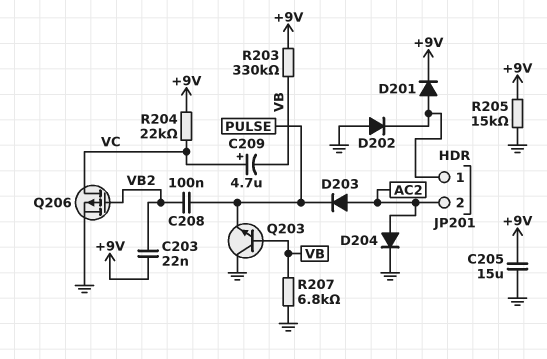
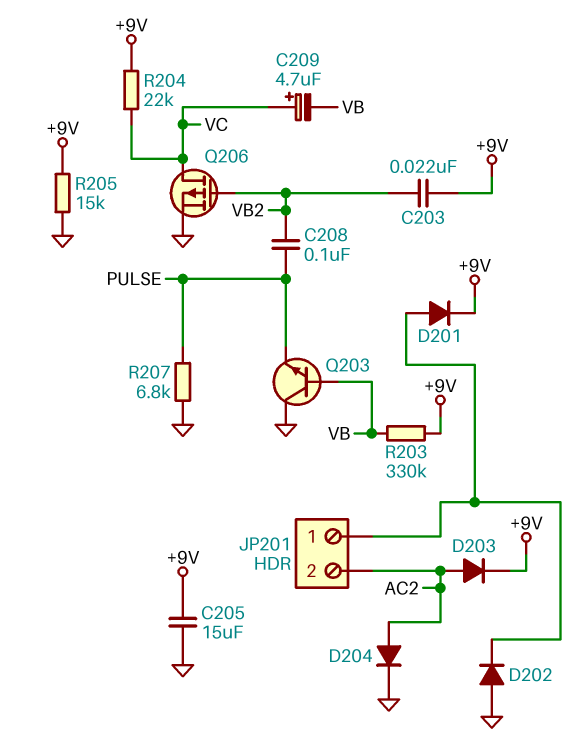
D203: diode (A AC2, K PULSE) -> diode (A AC2, K +9V)
R207: 6.8k (GND, VB) -> 6.8k (GND, PULSE)

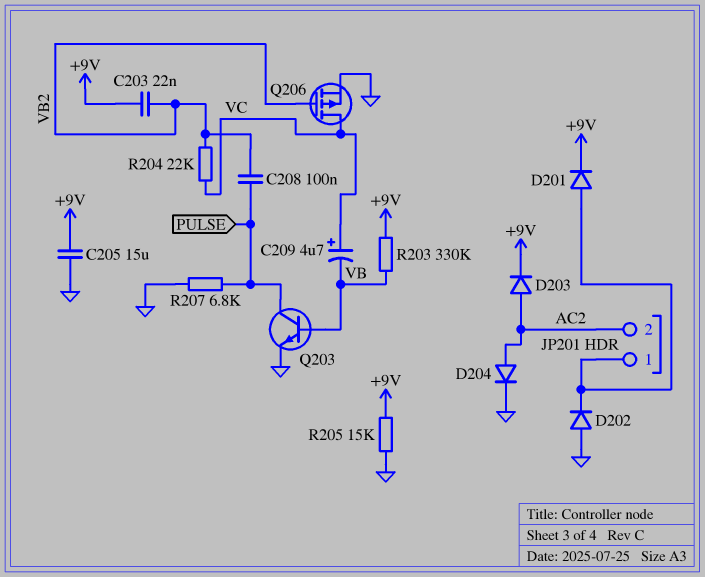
Q203: NPN (B VB, C GND, E PULSE) -> NPN (B VB, C PULSE, E GND)
R204: 22k (+9V, VC) -> 22k (VB2, VC)

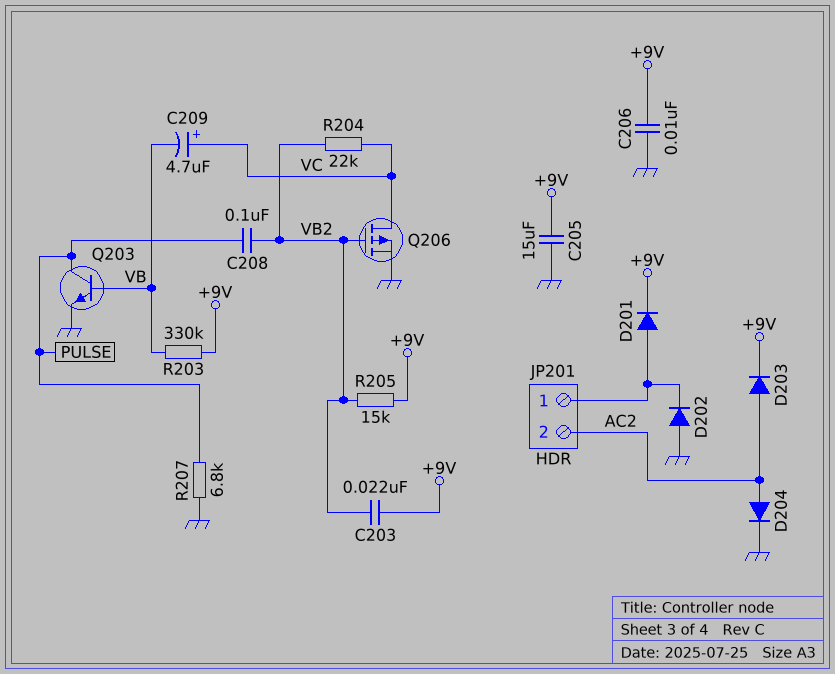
C206: none -> 10nF (+9V, GND)
R205: 15k (+9V, GND) -> 15k (+9V, VB2)

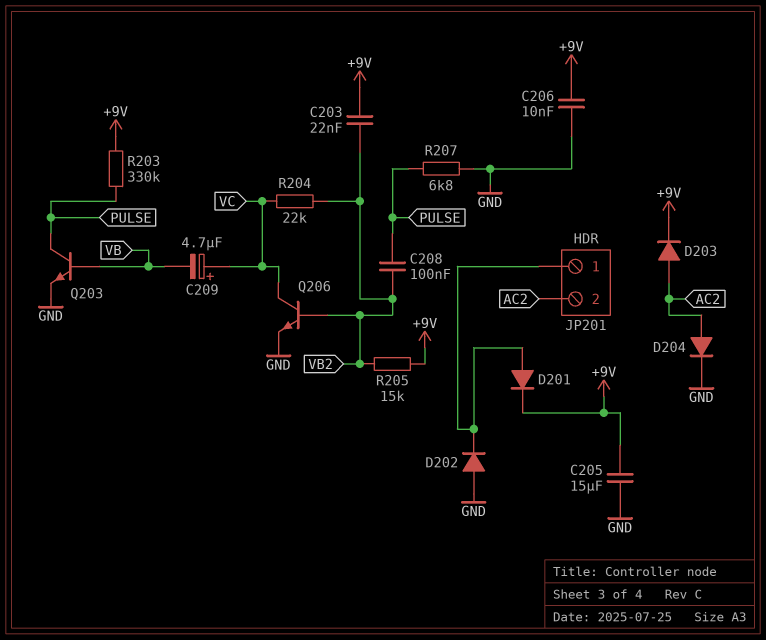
Q206: PMOS (G VB2, D VC, S GND) -> NPN (B VB2, C VC, E GND)
R203: 330k (+9V, VB) -> 330k (+9V, PULSE)

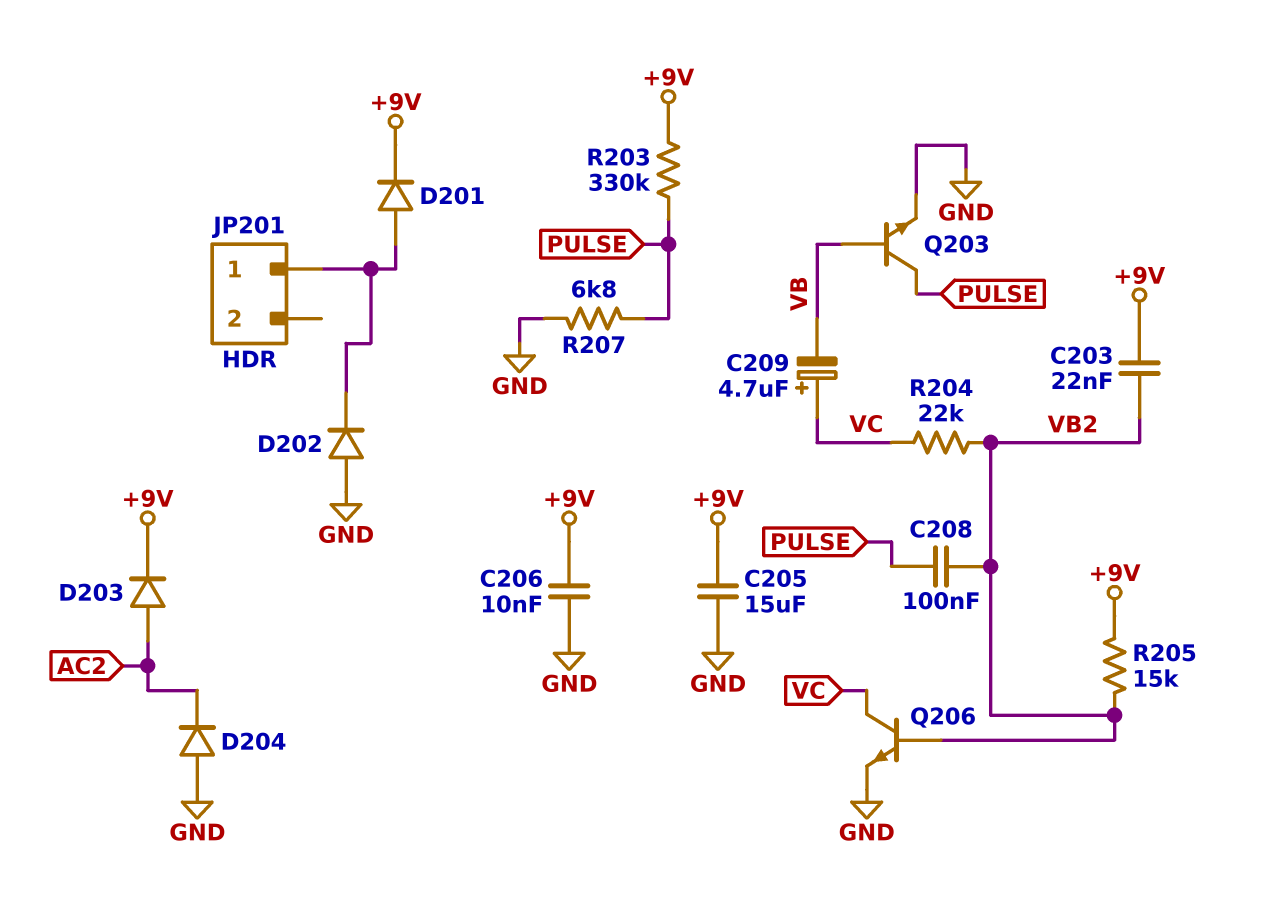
D204: diode (A AC2, K GND) -> diode (A GND, K AC2)
JP201 pin 2: AC2 -> none

